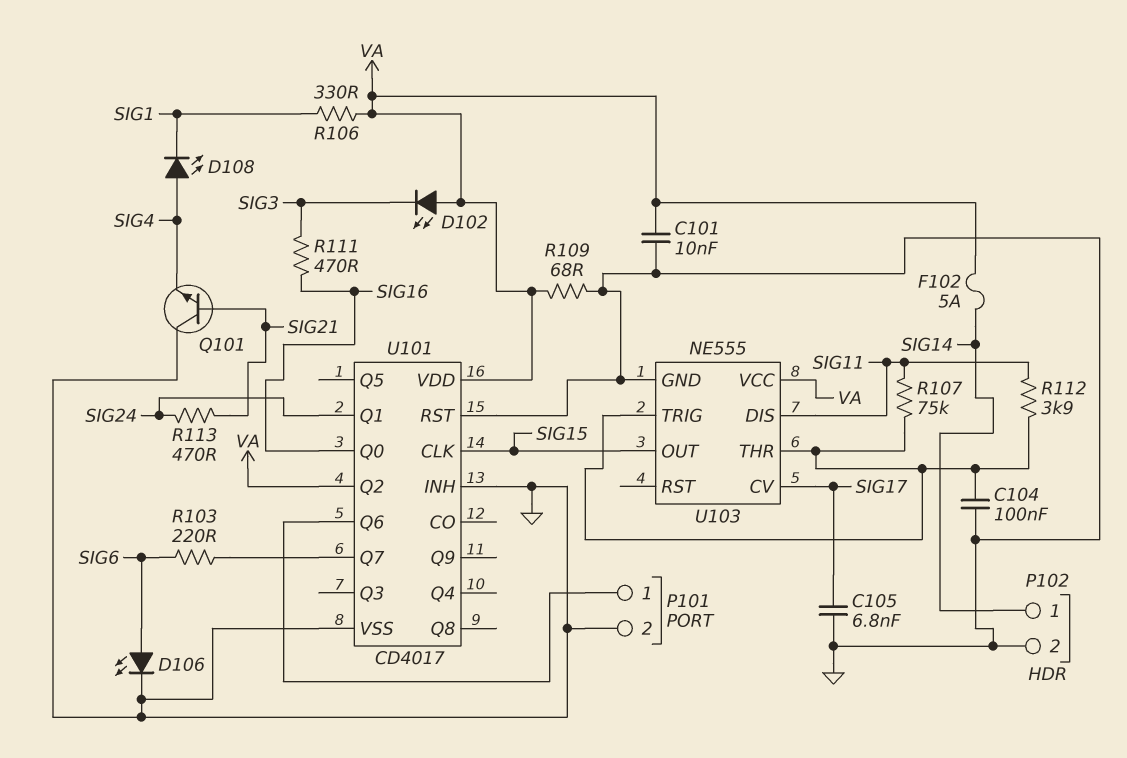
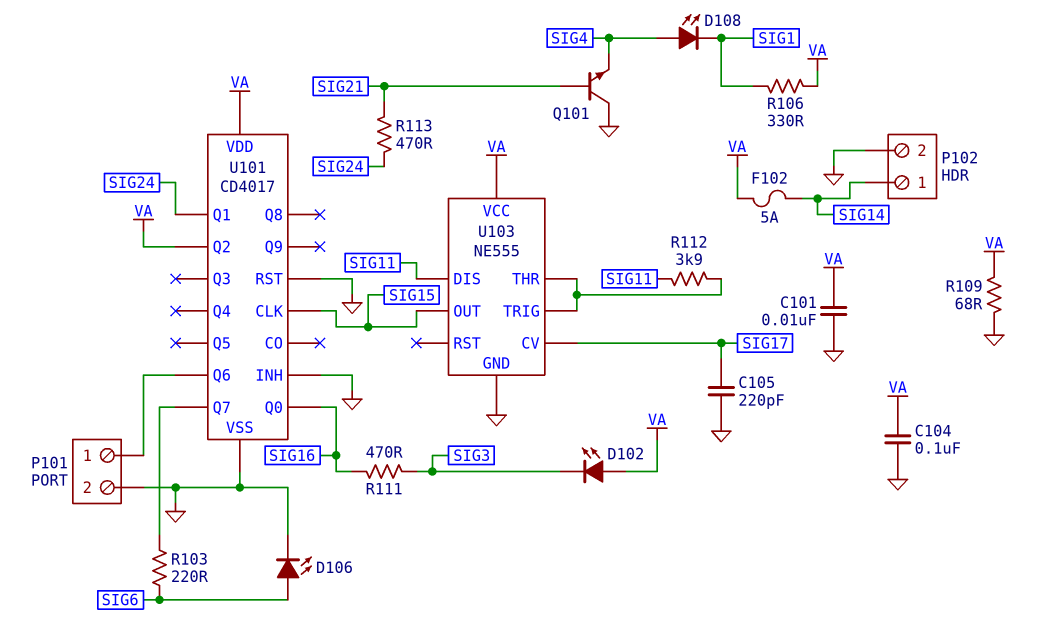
C104: 100nF (GND, U103/THR) -> 100nF (GND, VA)
C105: 6.8nF (GND, SIG17) -> 220pF (GND, SIG17)
R107: 75k (SIG11, U103/THR) -> none

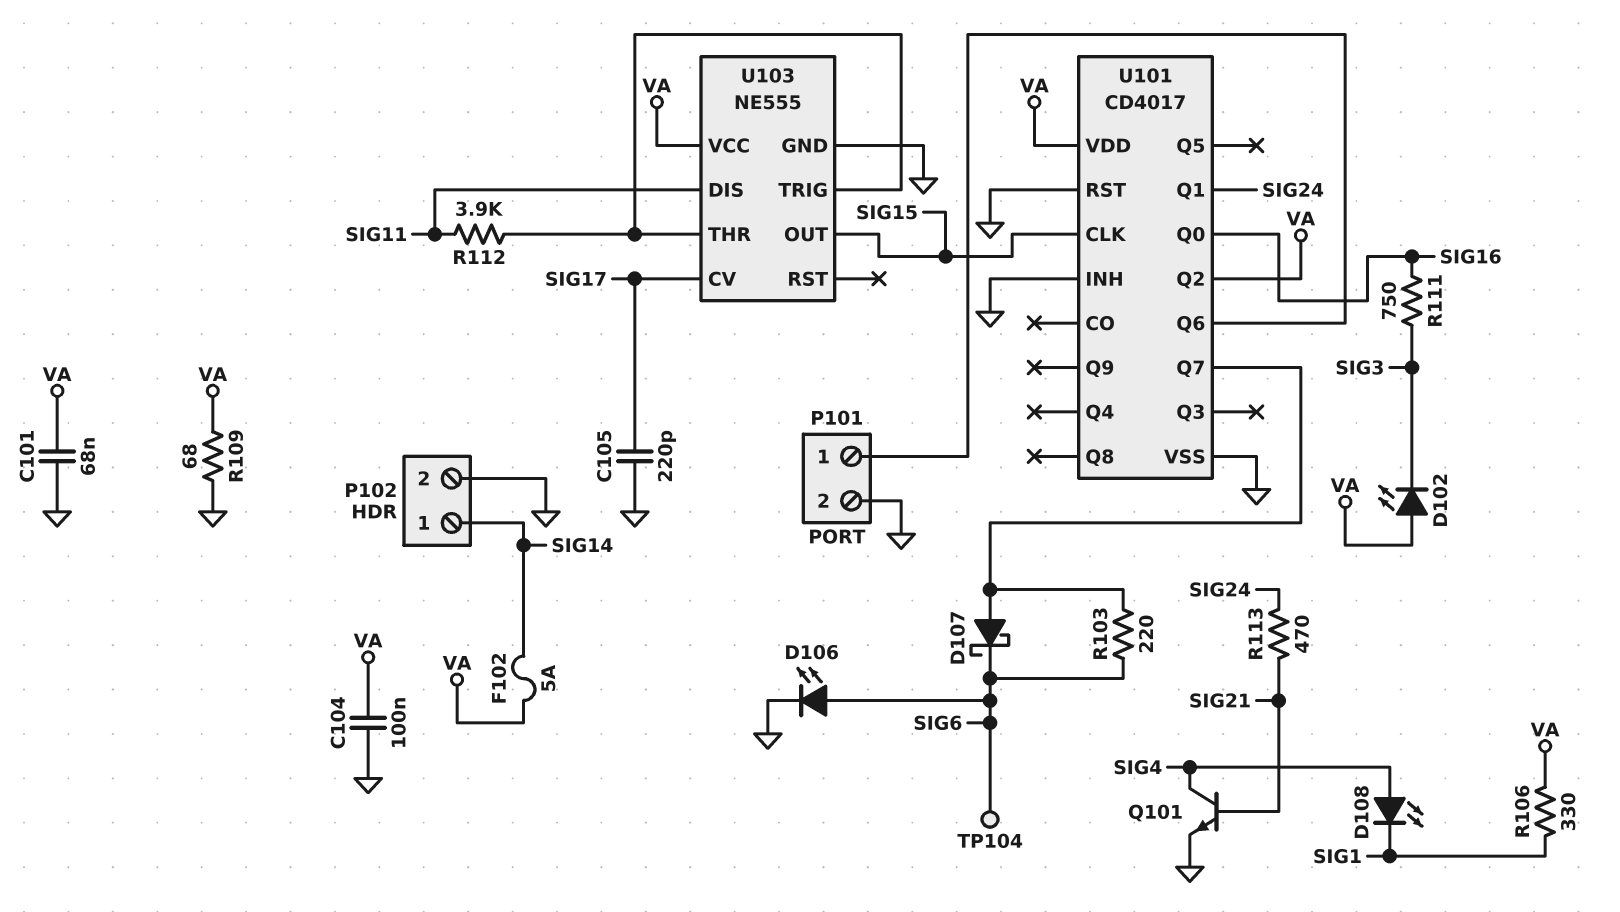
C101: 10nF (GND, VA) -> 68nF (GND, VA)
D107: none -> schottky (A U101/Q7, K SIG6)
Q101: NPN (B SIG21, C GND, E SIG4) -> NPN (B SIG21, C SIG4, E GND)
R111: 470 (SIG3, SIG16) -> 750 (SIG3, SIG16)
TP104: none -> test point (SIG6)

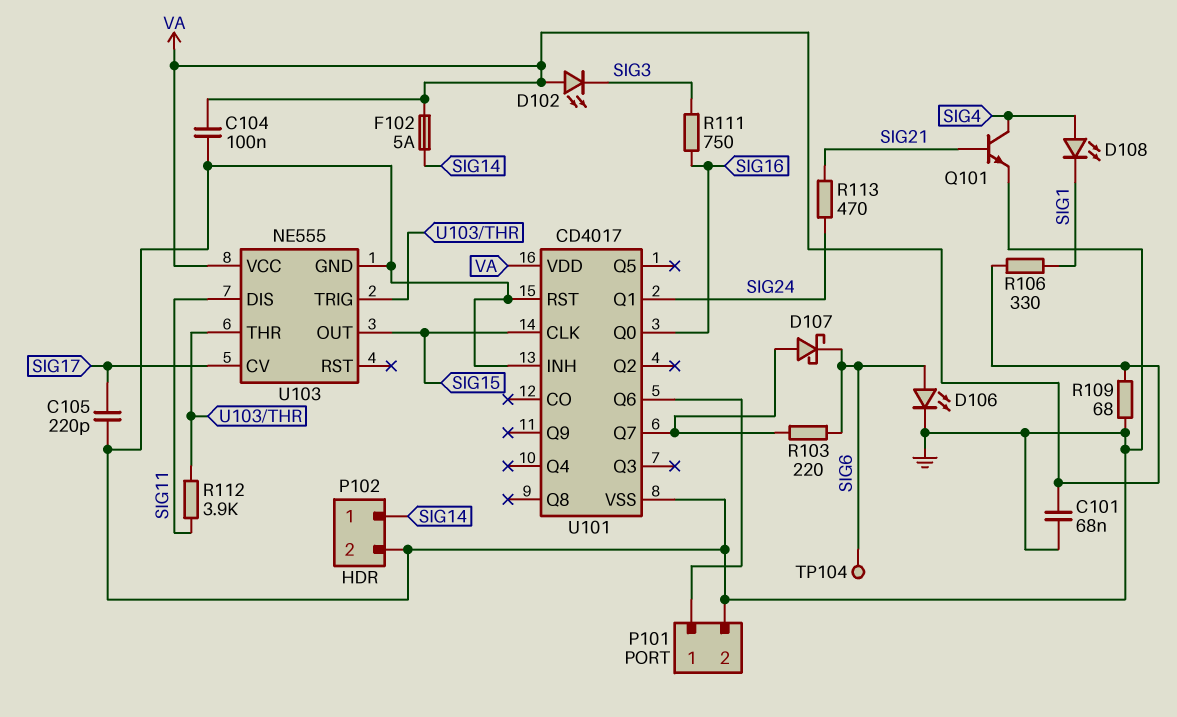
U101 pin Q2: VA -> none

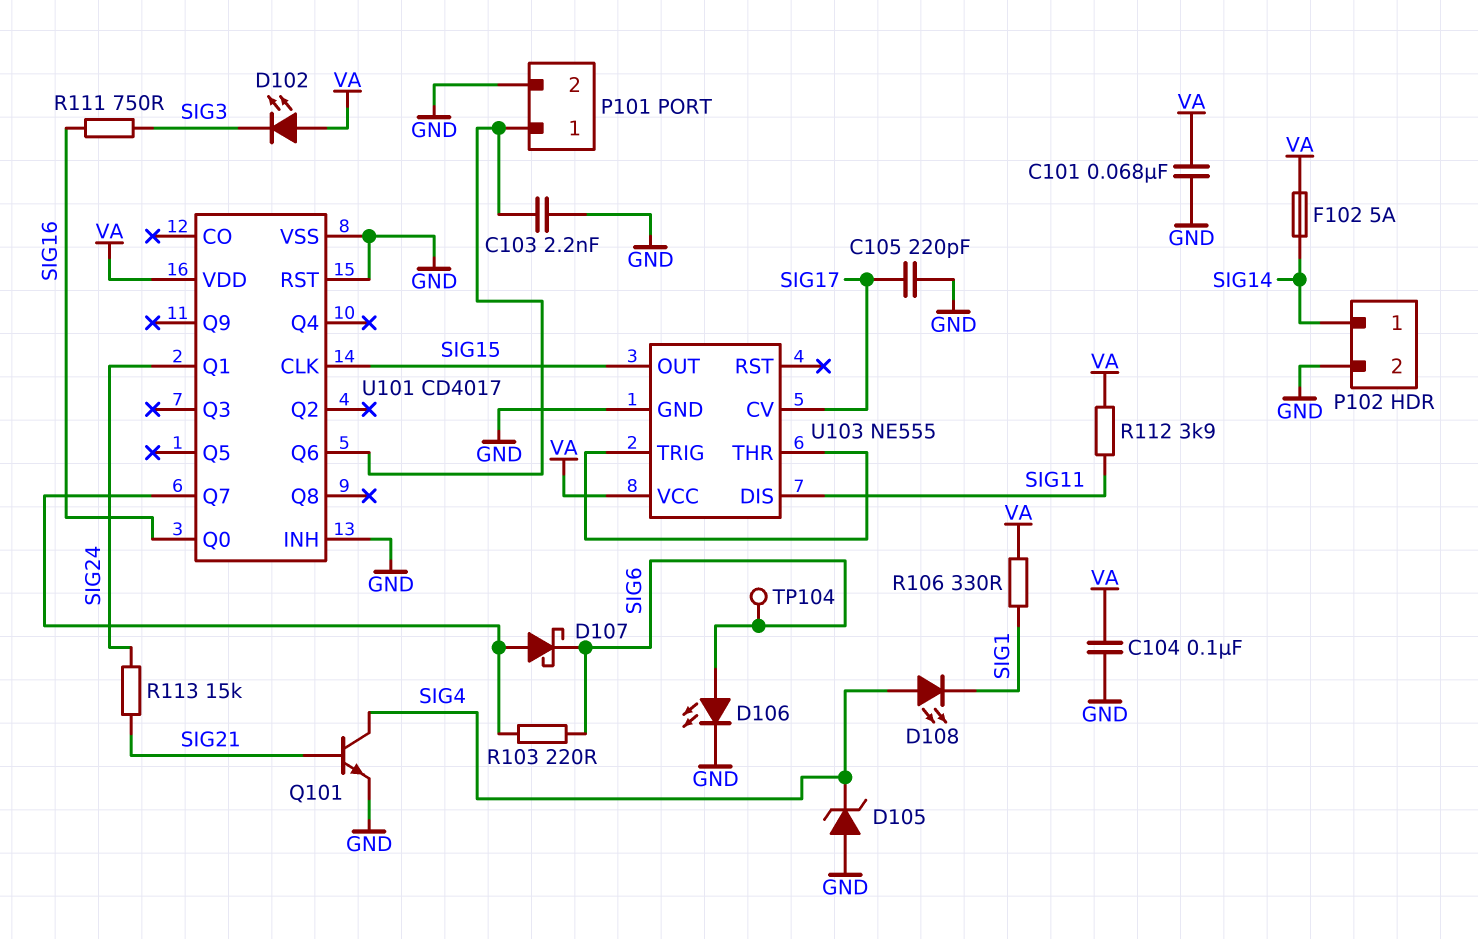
C103: none -> 2.2nF (GND, P101/1)
D105: none -> zener (A GND, K SIG4)
R109: 68 (GND, VA) -> none
R112: 3.9k (SIG11, U103/THR) -> 3.9k (SIG11, VA)
R113: 470 (SIG21, SIG24) -> 15k (SIG21, SIG24)

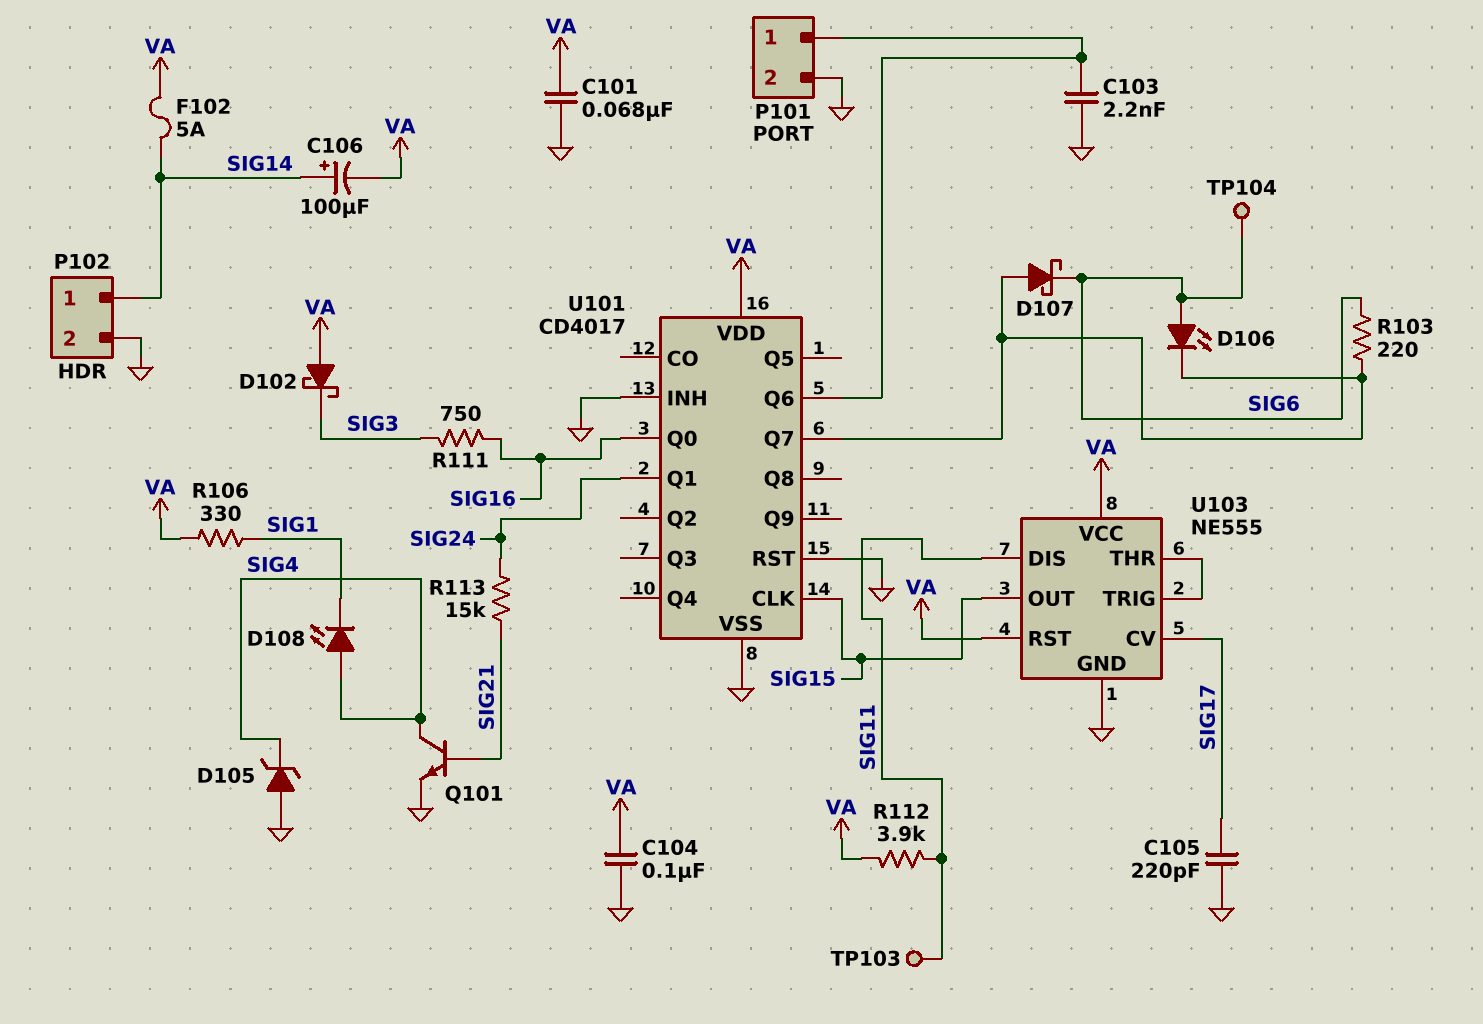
C106: none -> 100uF (plus SIG14, minus VA)
D102: LED (A VA, K SIG3) -> schottky (A VA, K SIG3)
D106: LED (A SIG6, K GND) -> LED (A SIG6, K U101/Q7)
TP103: none -> test point (SIG11)
U103 pin RST: none -> VA

